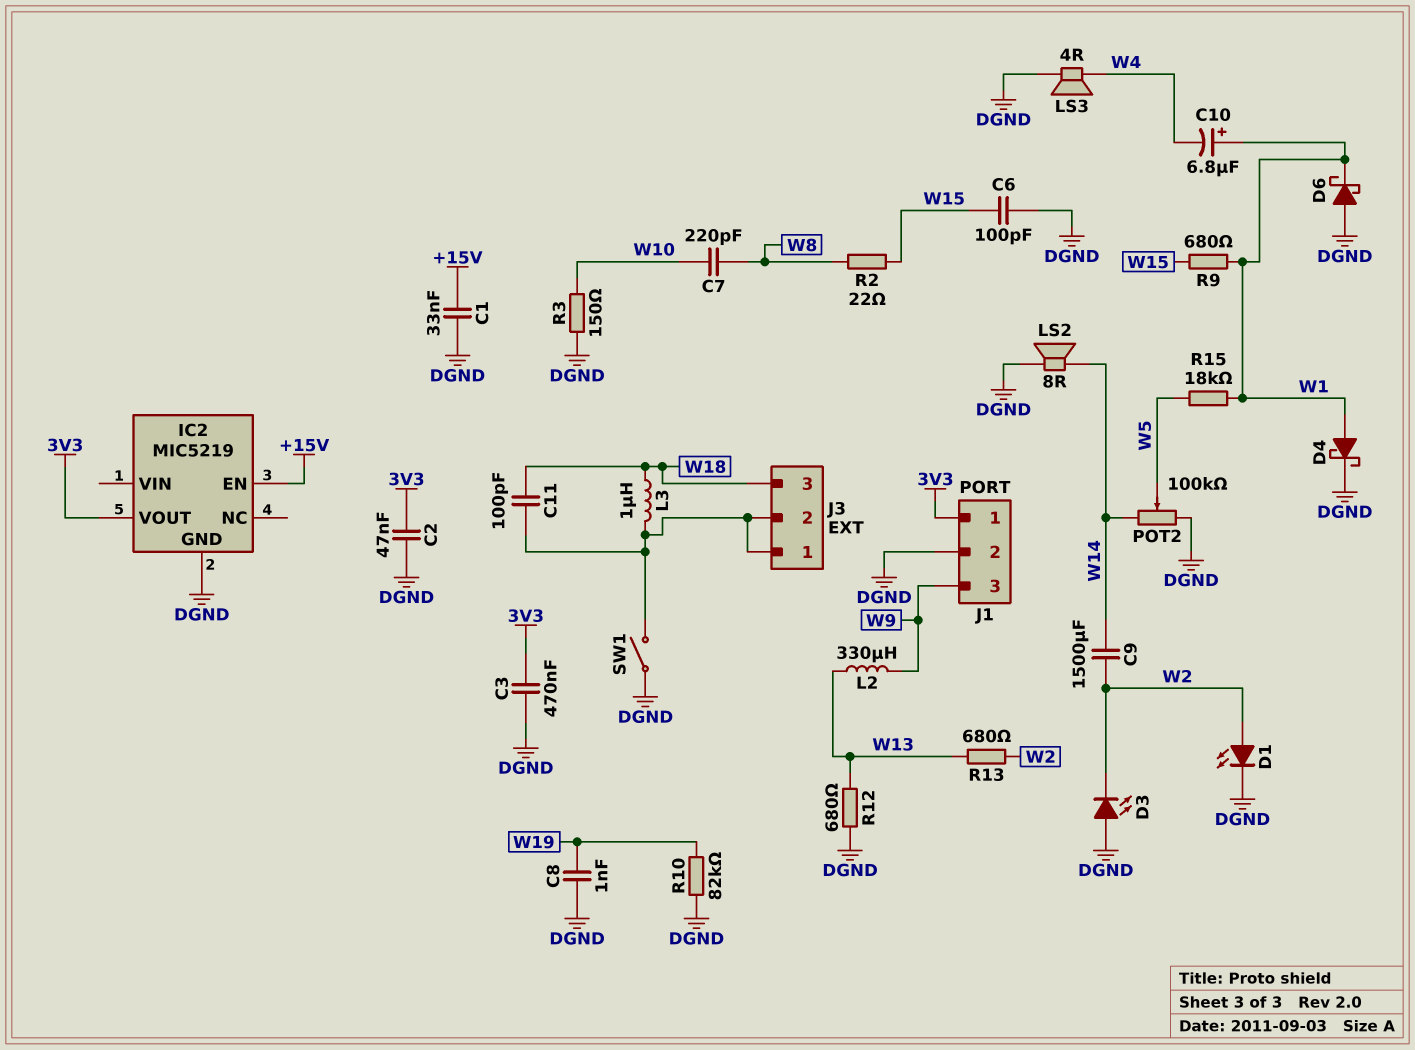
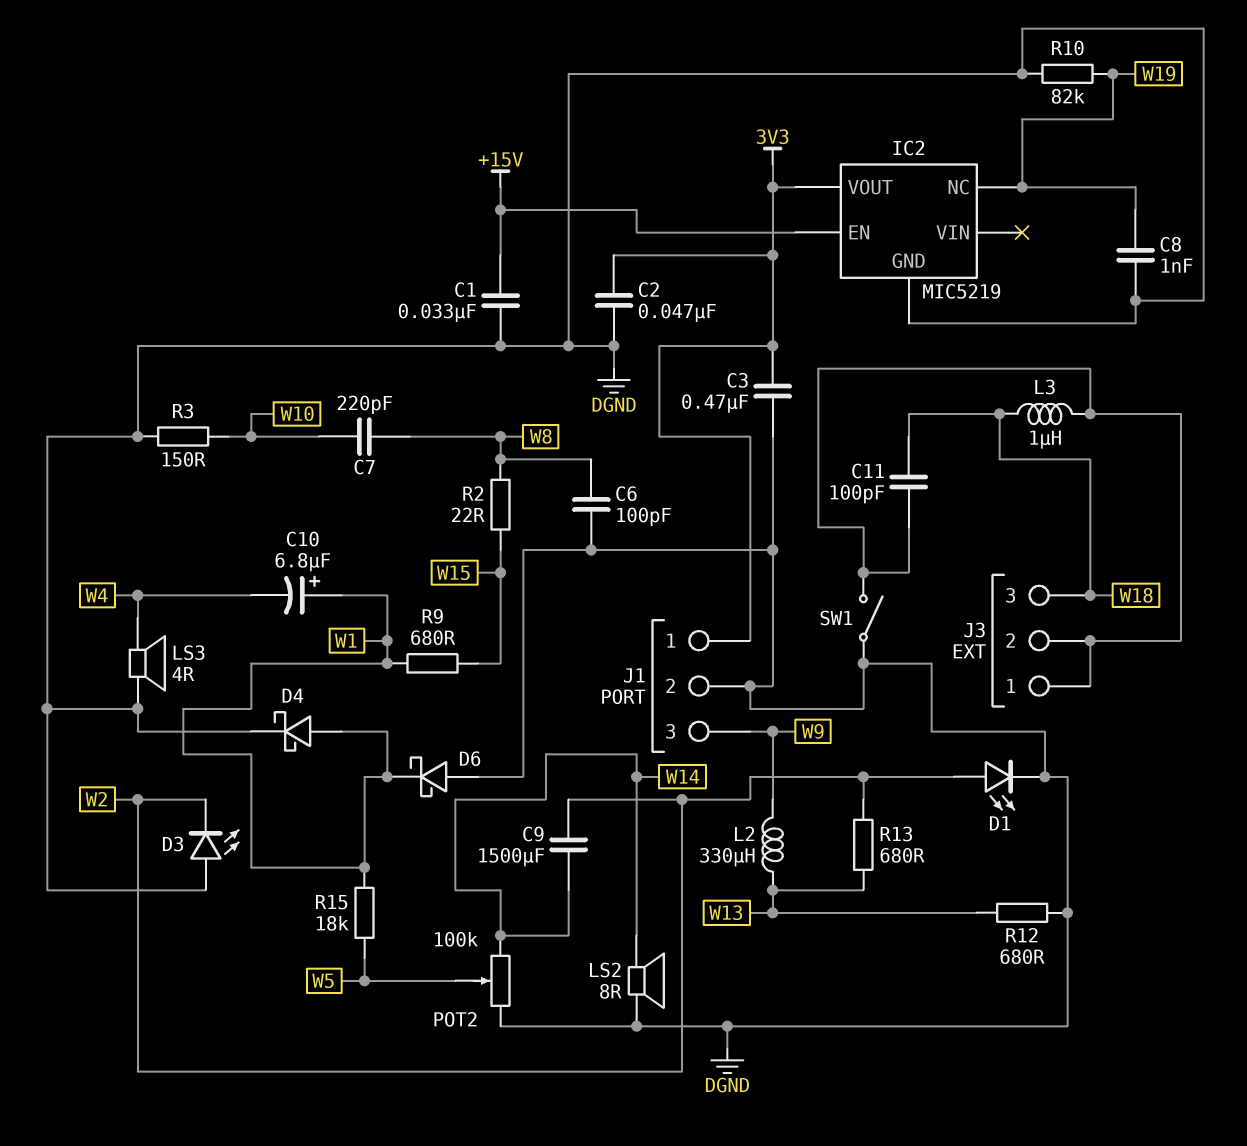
C6: 100pF (DGND, W15) -> 100pF (DGND, W8)
IC2 pin NC: none -> W19

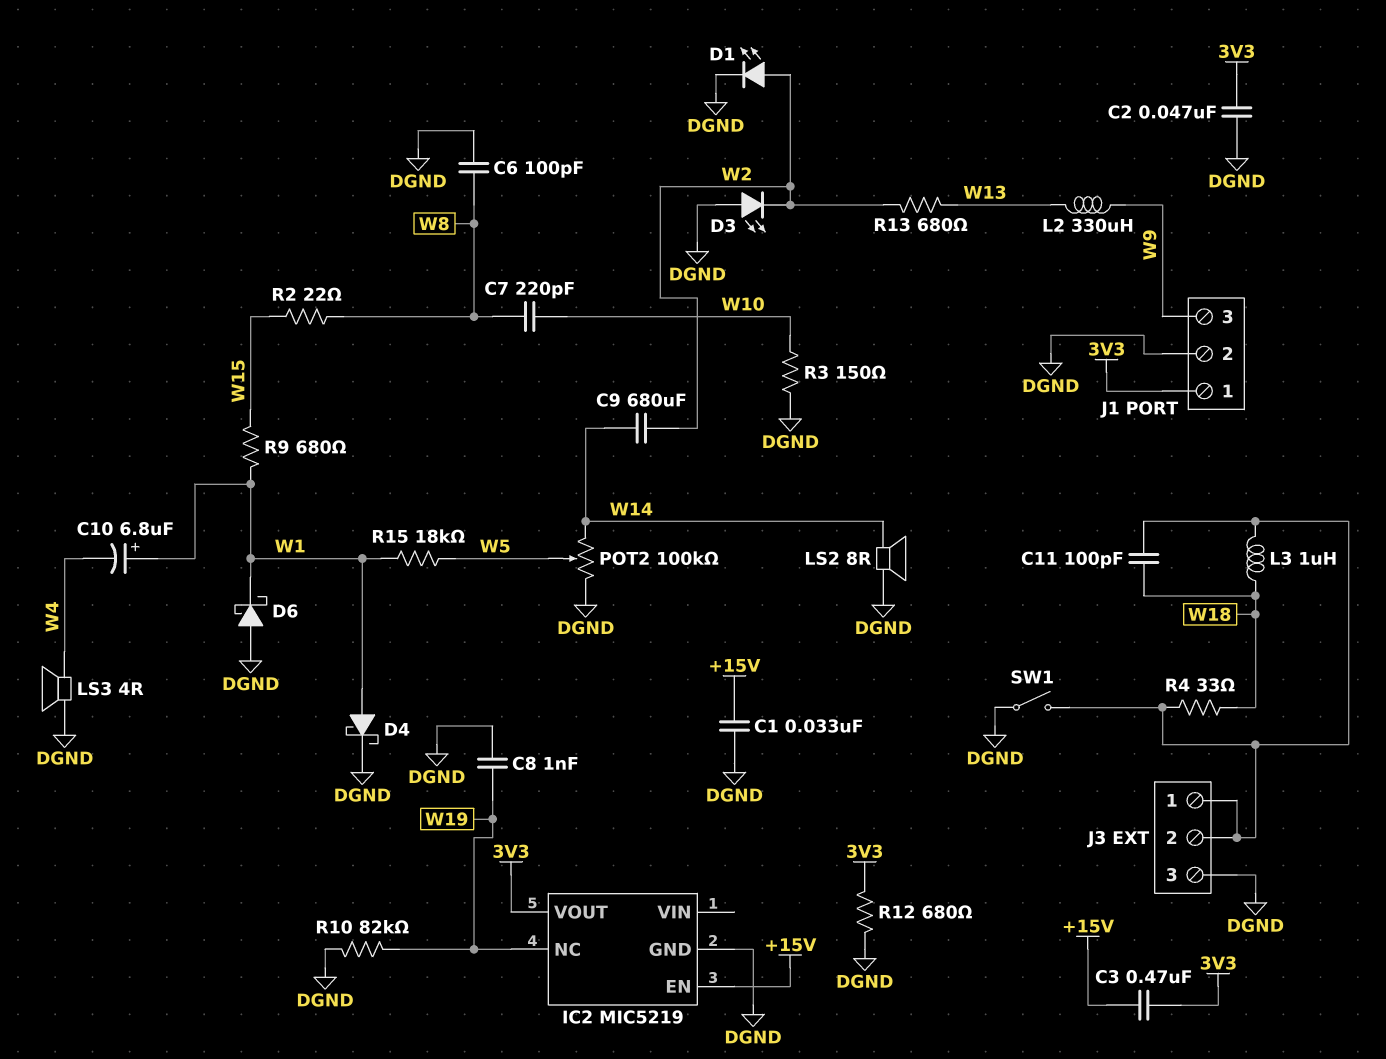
C3: 470nF (3V3, DGND) -> 470nF (+15V, 3V3)
C9: 1500uF (W2, W14) -> 680uF (W2, W14)
J3 pin 3: W18 -> DGND
R4: none -> 33 (J3/1, W18)
R12: 680 (DGND, W13) -> 680 (3V3, DGND)

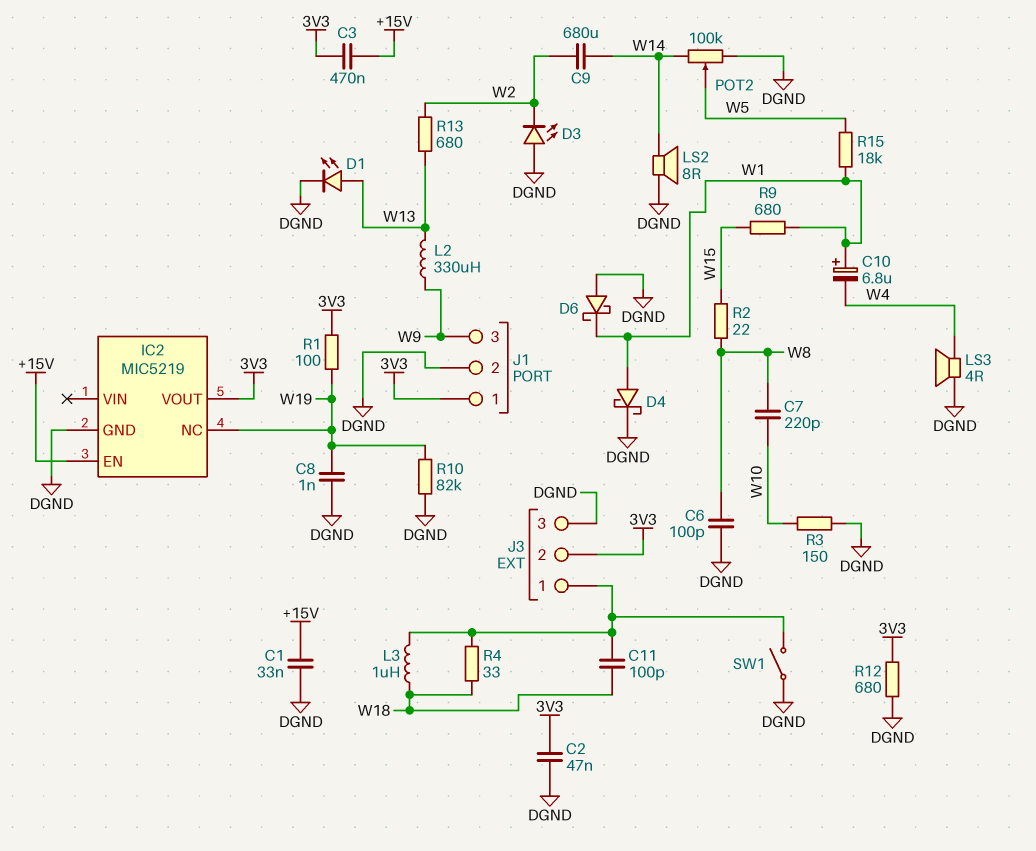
D1: LED (A W2, K DGND) -> LED (A W13, K DGND)
J3 pin 2: J3/1 -> 3V3
R1: none -> 100 (3V3, W19)

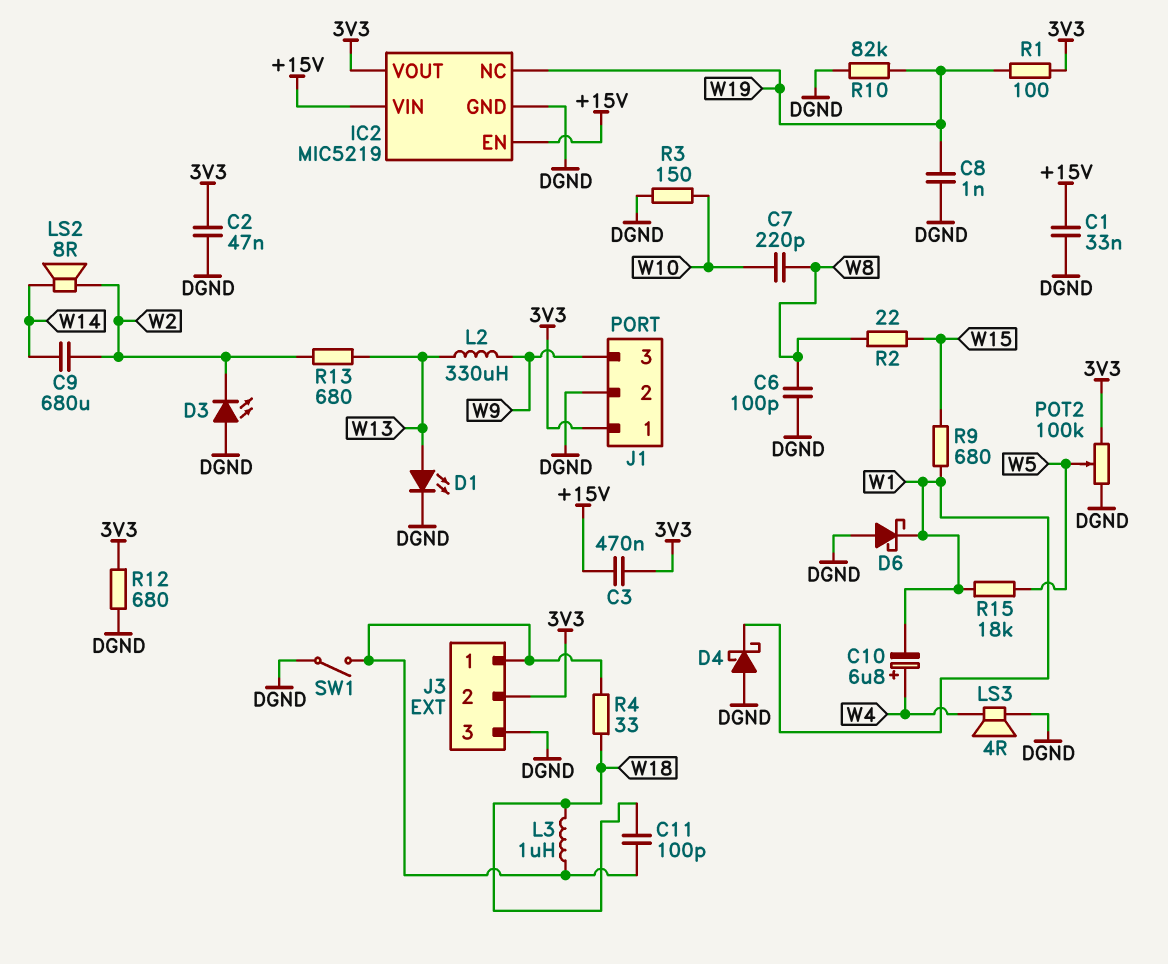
C10: 6.8uF (plus W1, minus W4) -> 6.8uF (plus W4, minus W1)
D4: schottky (A W1, K DGND) -> schottky (A DGND, K W1)
IC2 pin VIN: none -> +15V
LS2: speaker 8R (DGND, W14) -> speaker 8R (W2, W14)
POT2: 100k (DGND, W14, wiper W5) -> 100k (3V3, DGND, wiper W5)

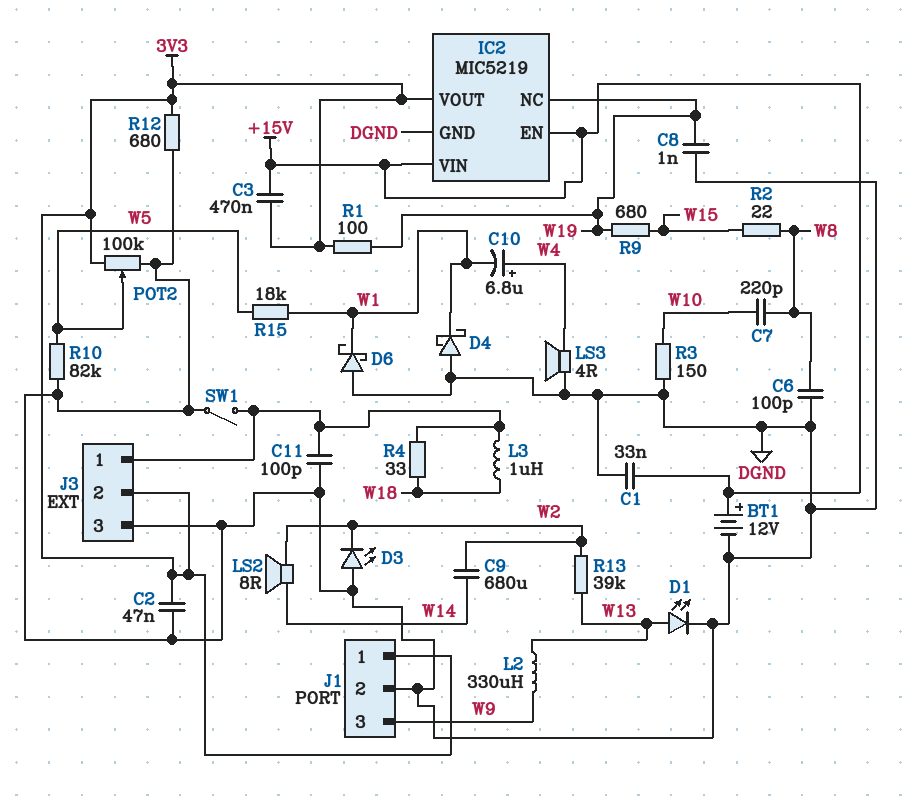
BT1: none -> 12V (plus +15V, minus DGND)
C11: 100pF (J3/1, W18) -> 100pF (DGND, J3/1)
R9: 680 (W1, W15) -> 680 (W15, W19)
R10: 82k (DGND, W19) -> 82k (DGND, W5)
R13: 680 (W2, W13) -> 39k (W2, W13)

